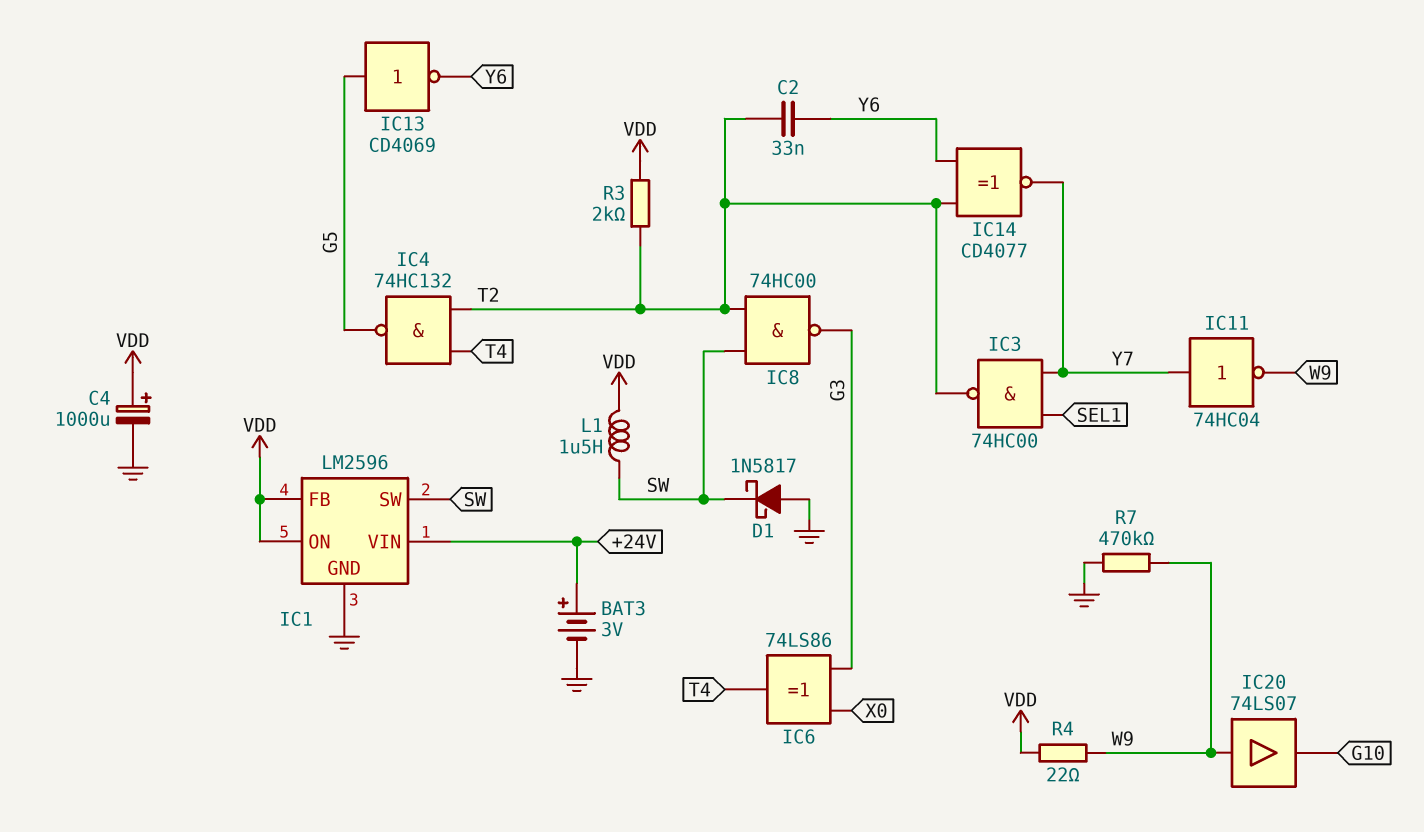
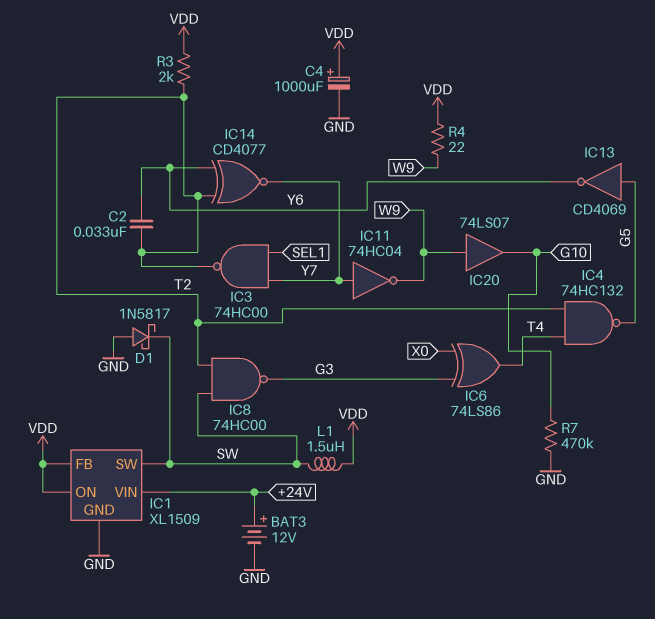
BAT3: 3V (plus +24V, minus GND) -> 12V (plus +24V, minus GND)
IC1: LM2596 -> XL1509
R7: 470k (GND, W9) -> 470k (G10, GND)

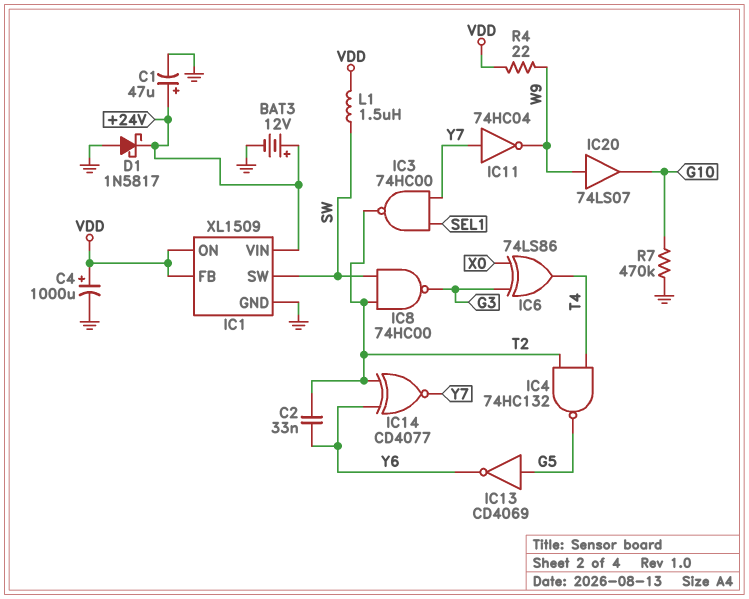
C1: none -> 47uF (plus +24V, minus GND)
D1: schottky 1N5817 (A GND, K SW) -> schottky 1N5817 (A GND, K +24V)
R3: 2k (T2, VDD) -> none

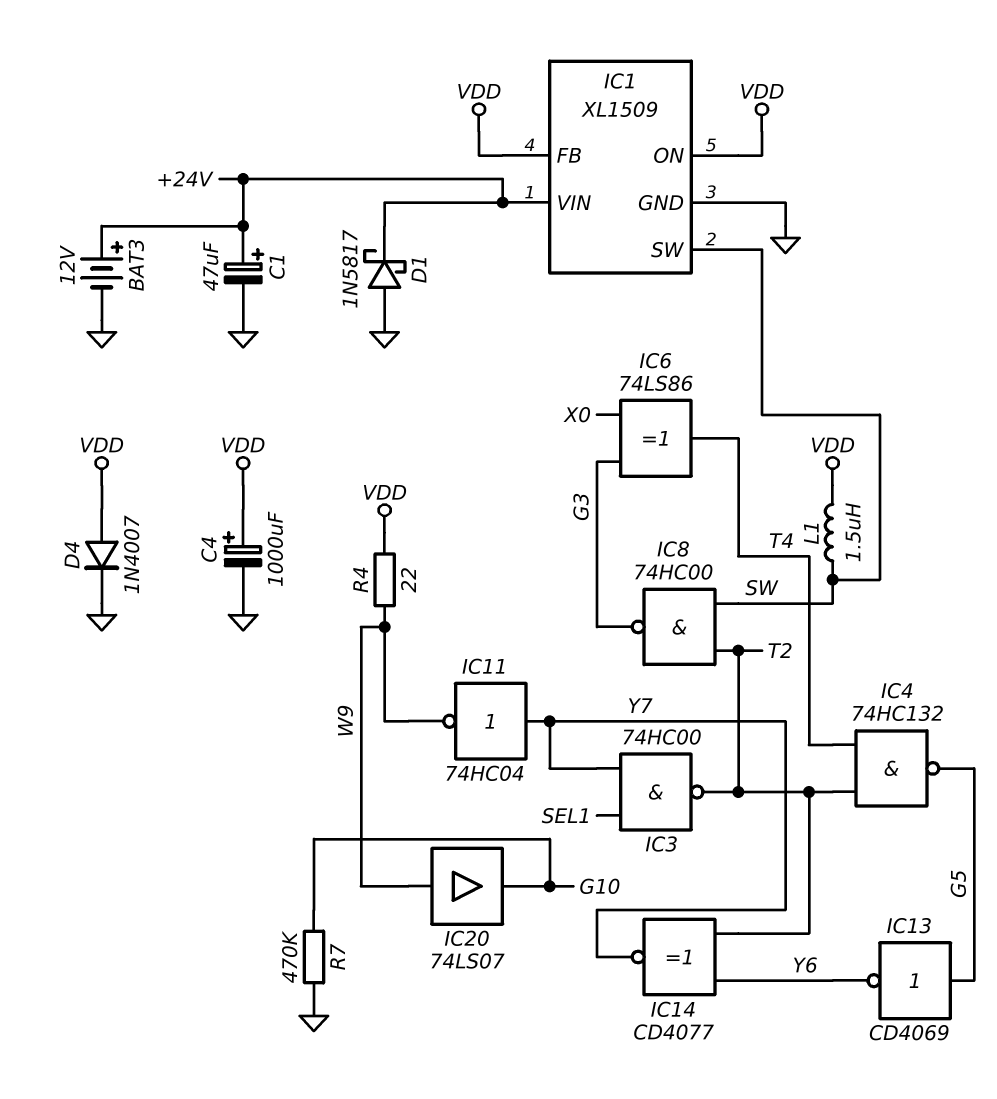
C2: 33nF (T2, Y6) -> none
D4: none -> diode 1N4007 (A VDD, K GND)

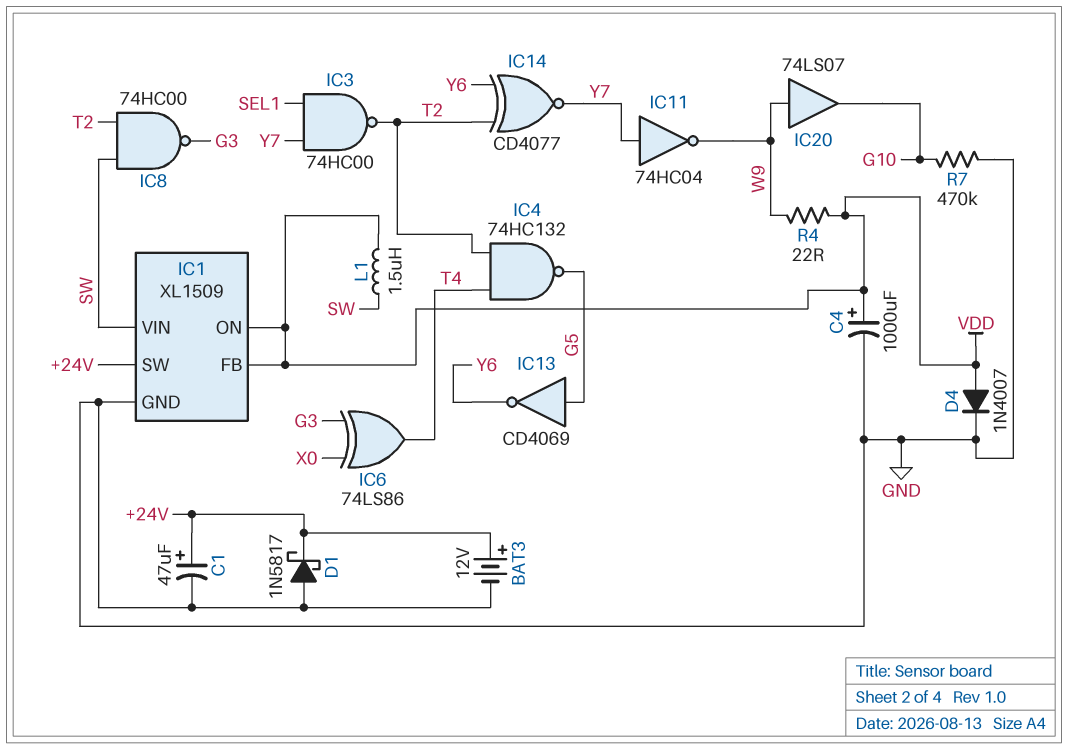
IC1 pin SW: SW -> +24V
IC1 pin VIN: +24V -> SW

